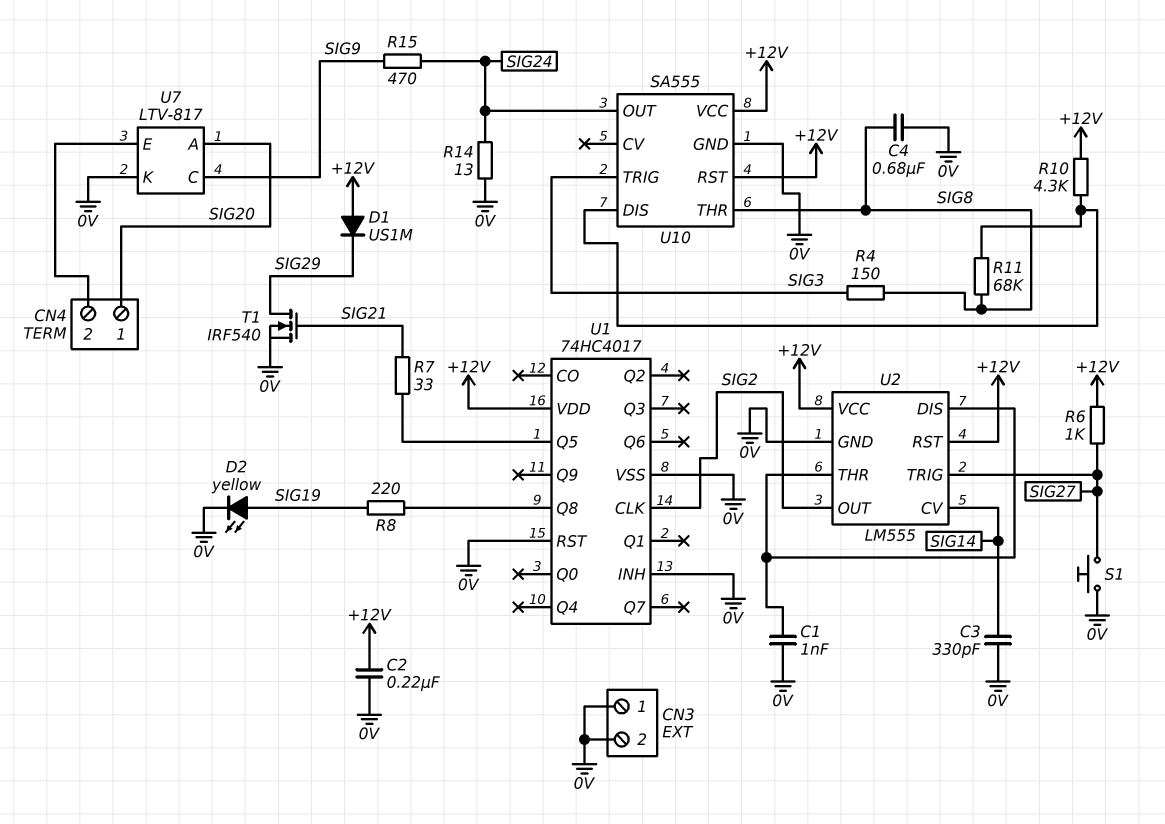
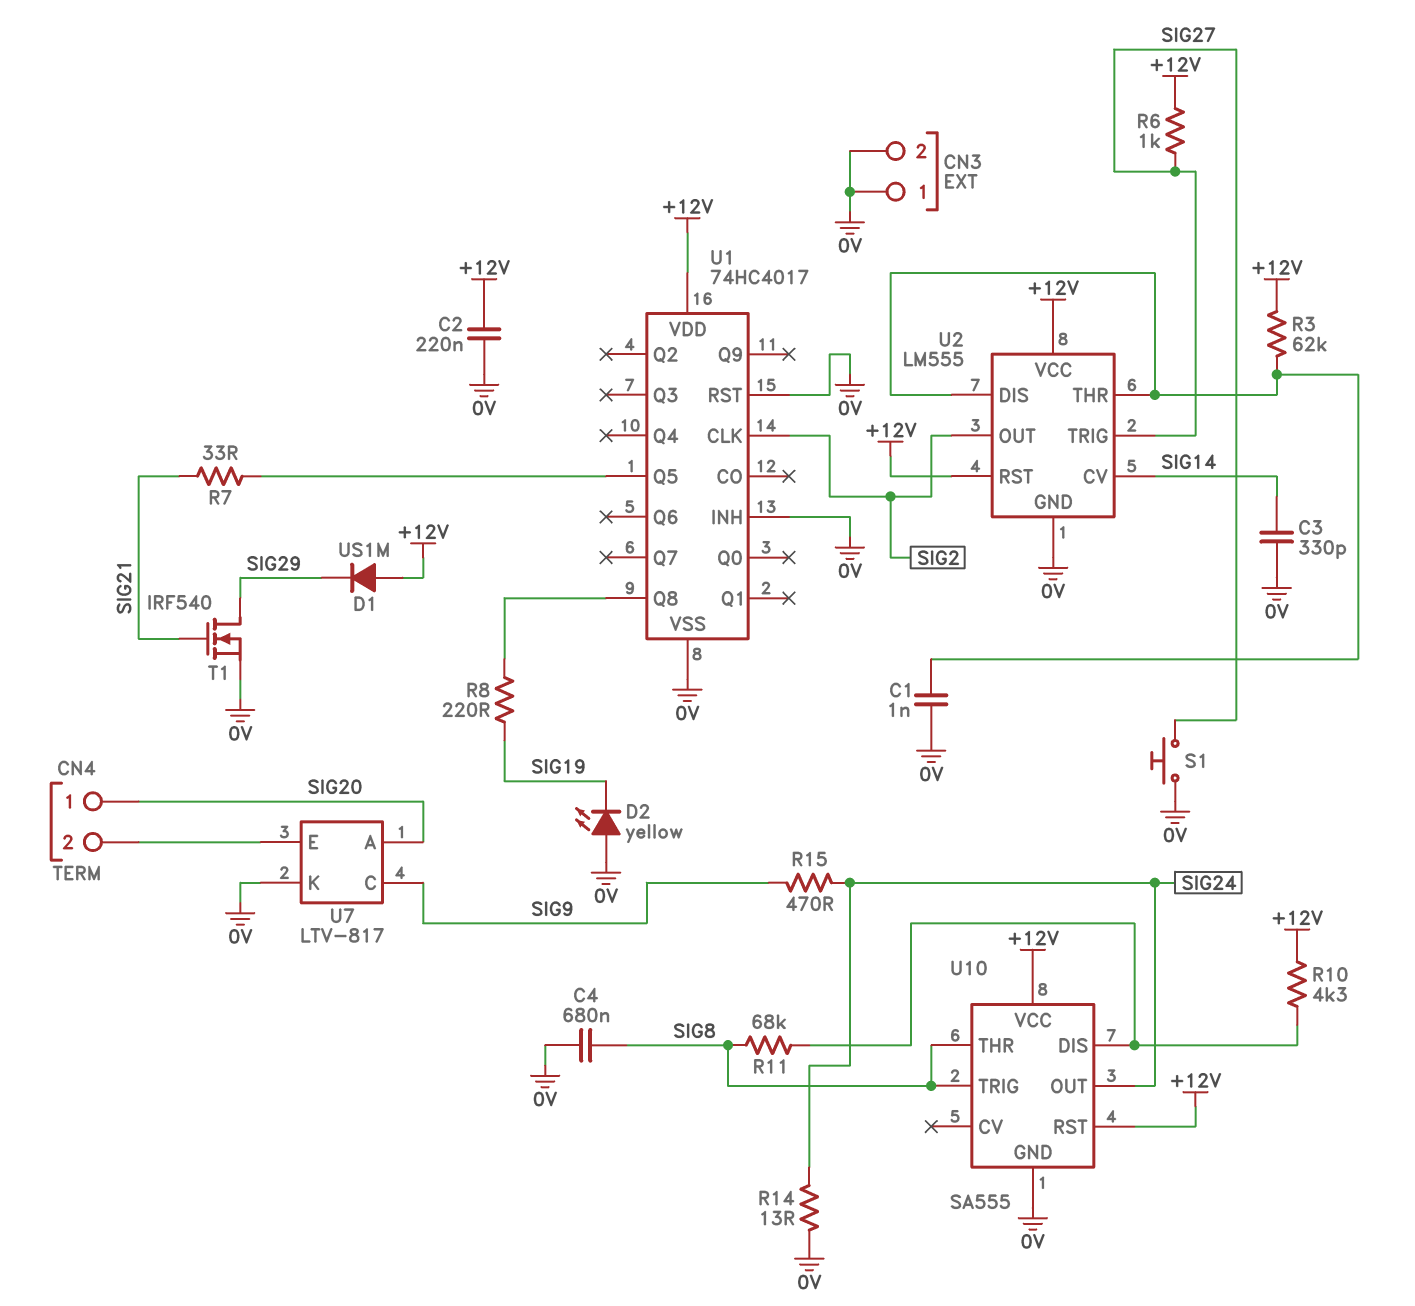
D2: LED yellow (A SIG19, K 0V) -> LED yellow (A 0V, K SIG19)
R3: none -> 62k (+12V, U2/DIS)
R4: 150 (SIG3, SIG8) -> none
U10 pin TRIG: SIG3 -> SIG8

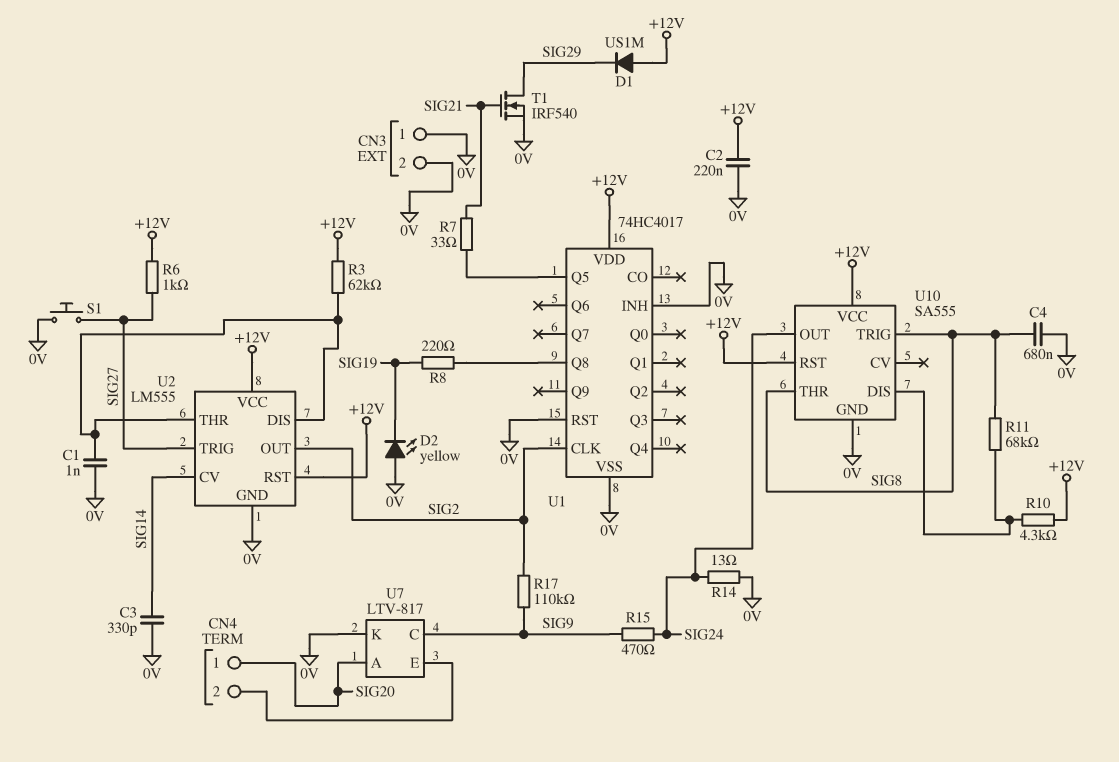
R17: none -> 110k (SIG2, SIG9)

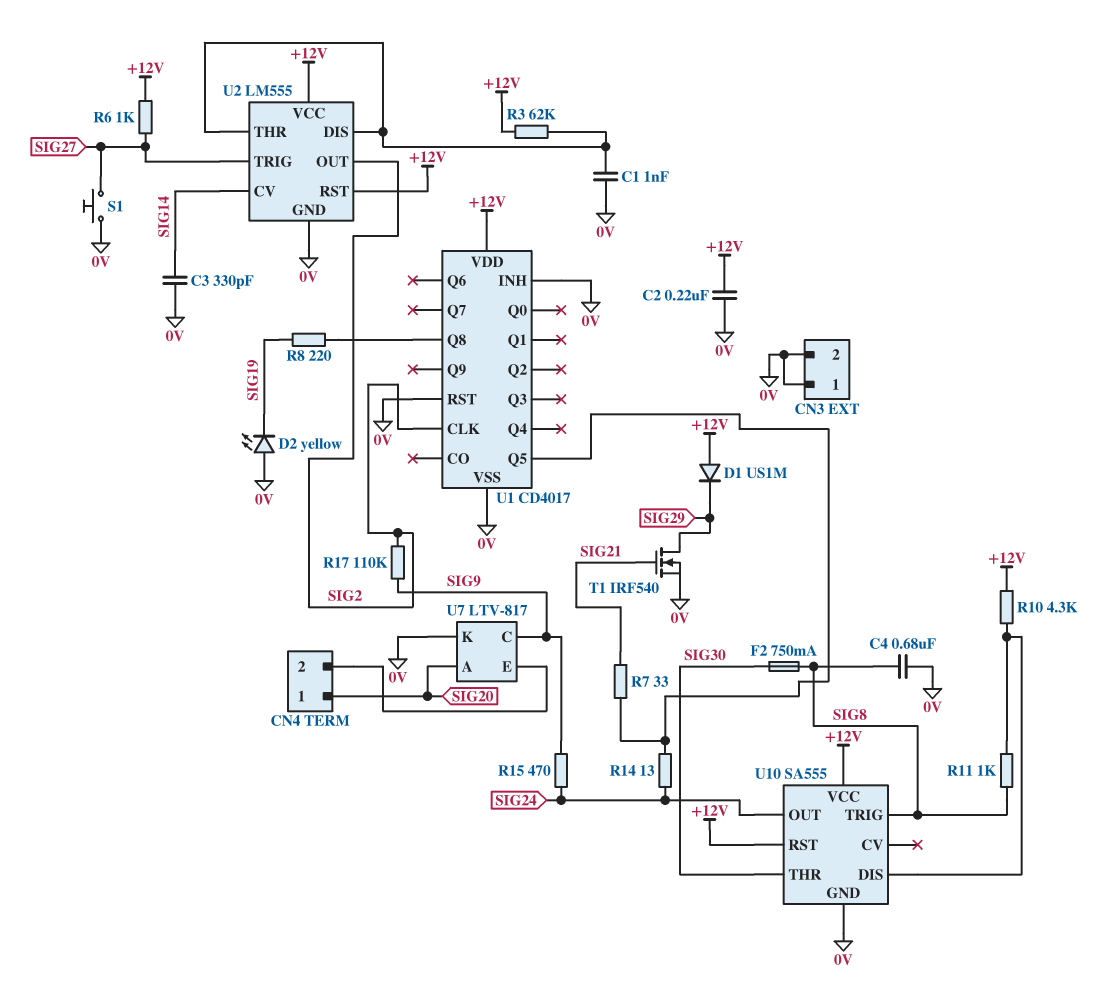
F2: none -> 750mA (SIG8, SIG30)
R11: 68k (SIG8, U10/DIS) -> 1k (SIG8, U10/DIS)
R14: 13 (0V, SIG24) -> 13 (SIG24, U1/Q5)
U1: 74HC4017 -> CD4017
U10 pin THR: SIG8 -> SIG30

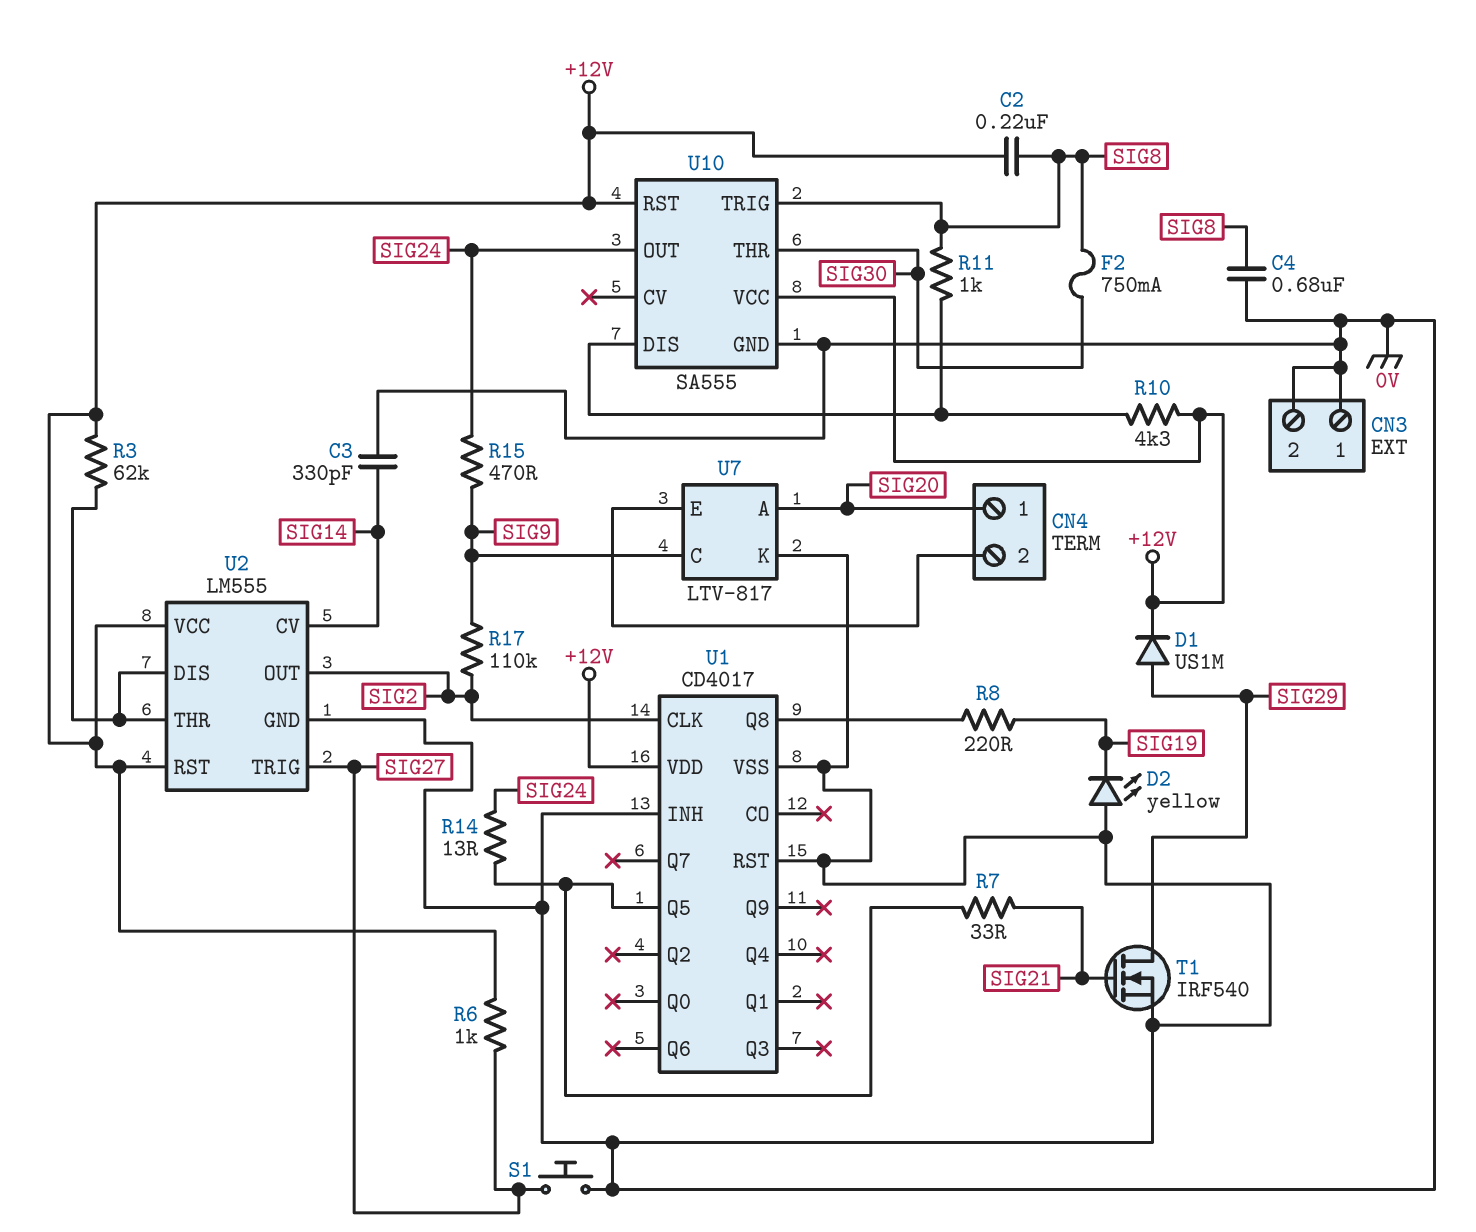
C1: 1nF (0V, U2/DIS) -> none
C2: 220nF (+12V, 0V) -> 220nF (+12V, SIG8)
D1: diode US1M (A +12V, K SIG29) -> diode US1M (A SIG29, K +12V)

